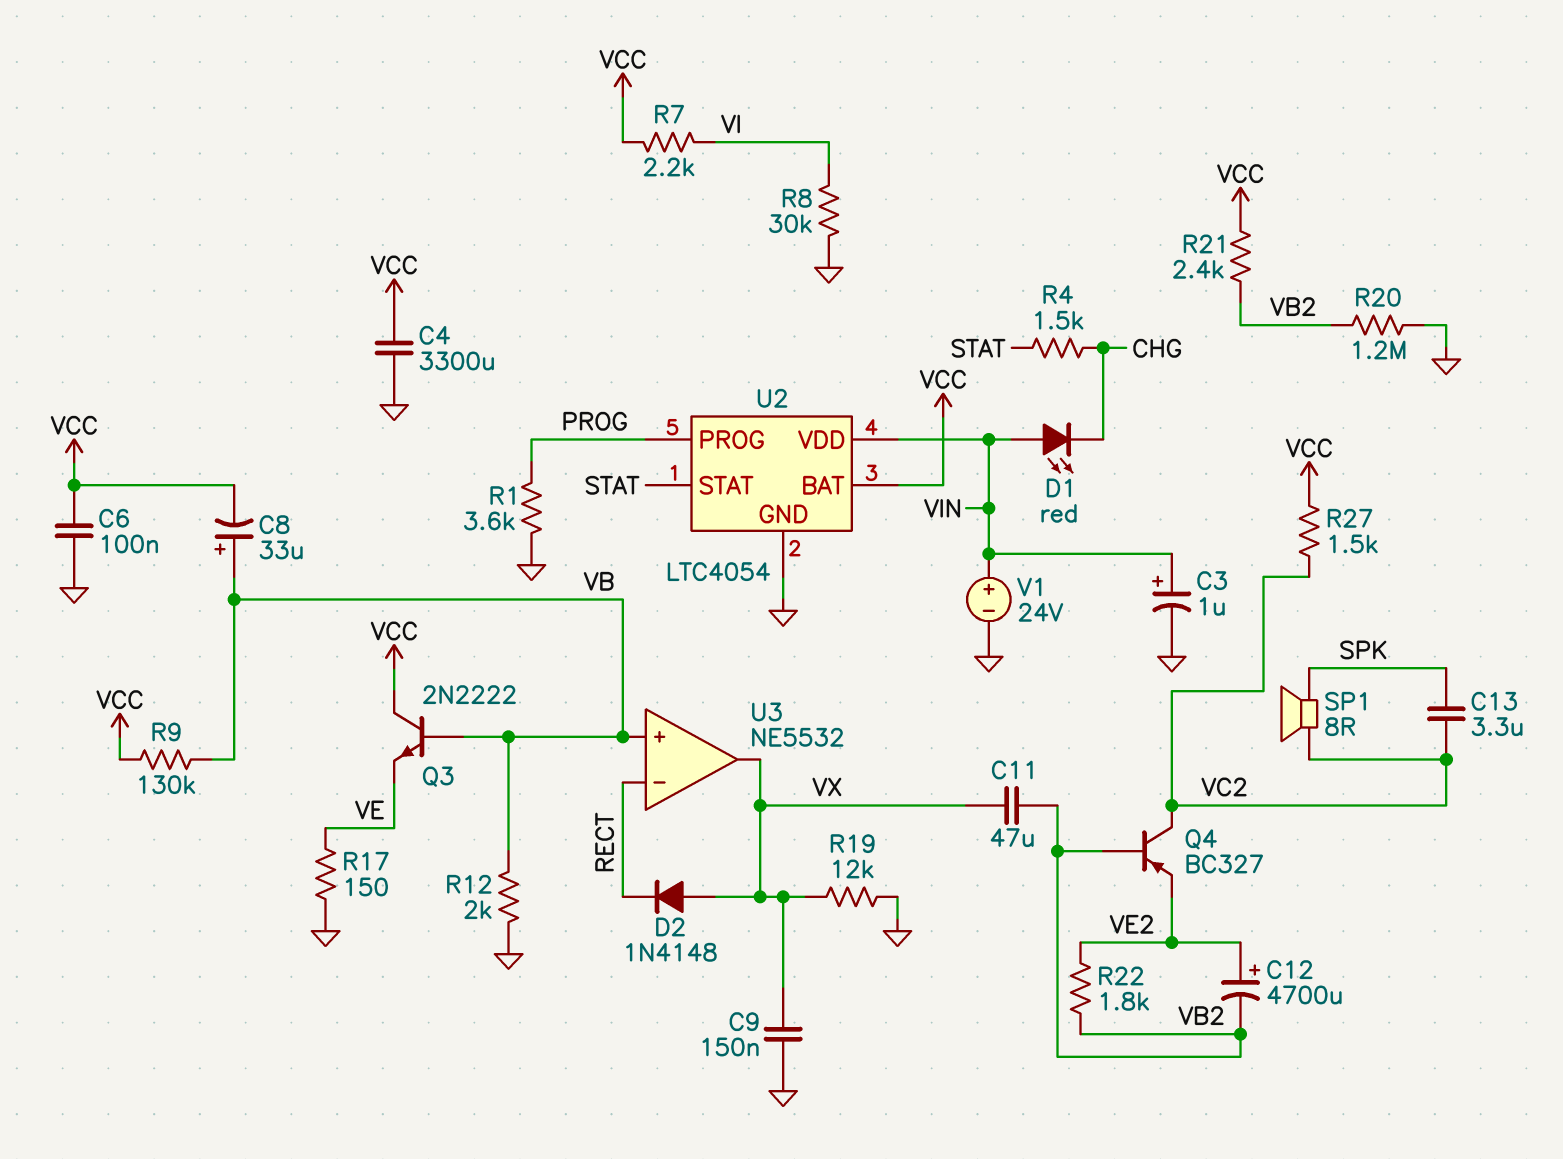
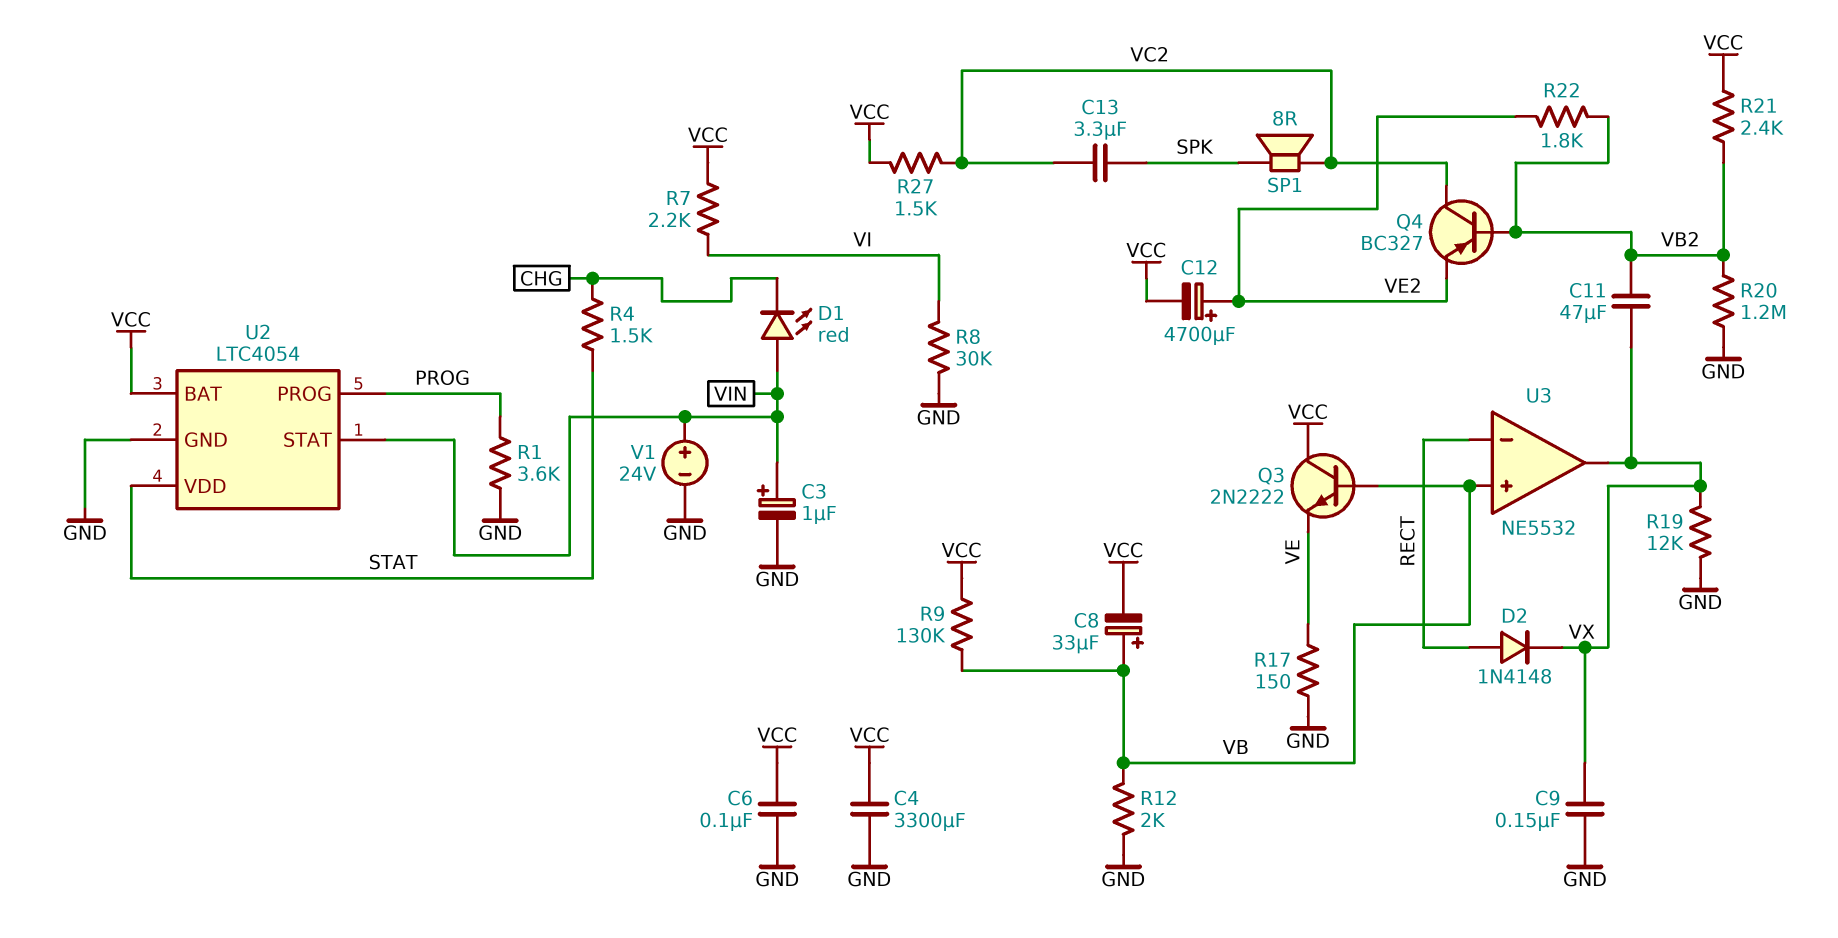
C12: 4700uF (plus VE2, minus VB2) -> 4700uF (plus VE2, minus VCC)
D2: diode 1N4148 (A VX, K RECT) -> diode 1N4148 (A RECT, K VX)
U2 pin STAT: STAT -> VIN
U2 pin VDD: VIN -> STAT

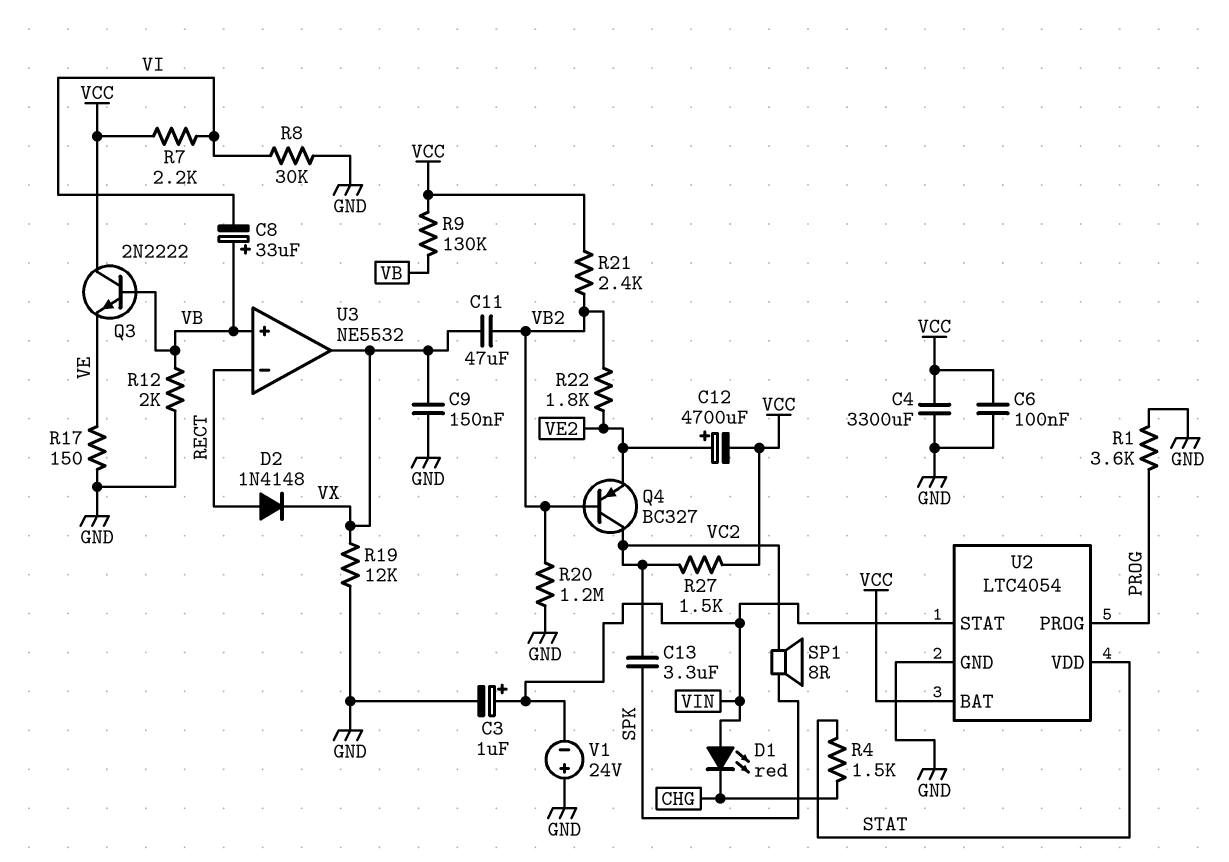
C8: 33uF (plus VB, minus VCC) -> 33uF (plus VB, minus VI)
V1: 24V (plus VIN, minus GND) -> 24V (plus GND, minus VIN)

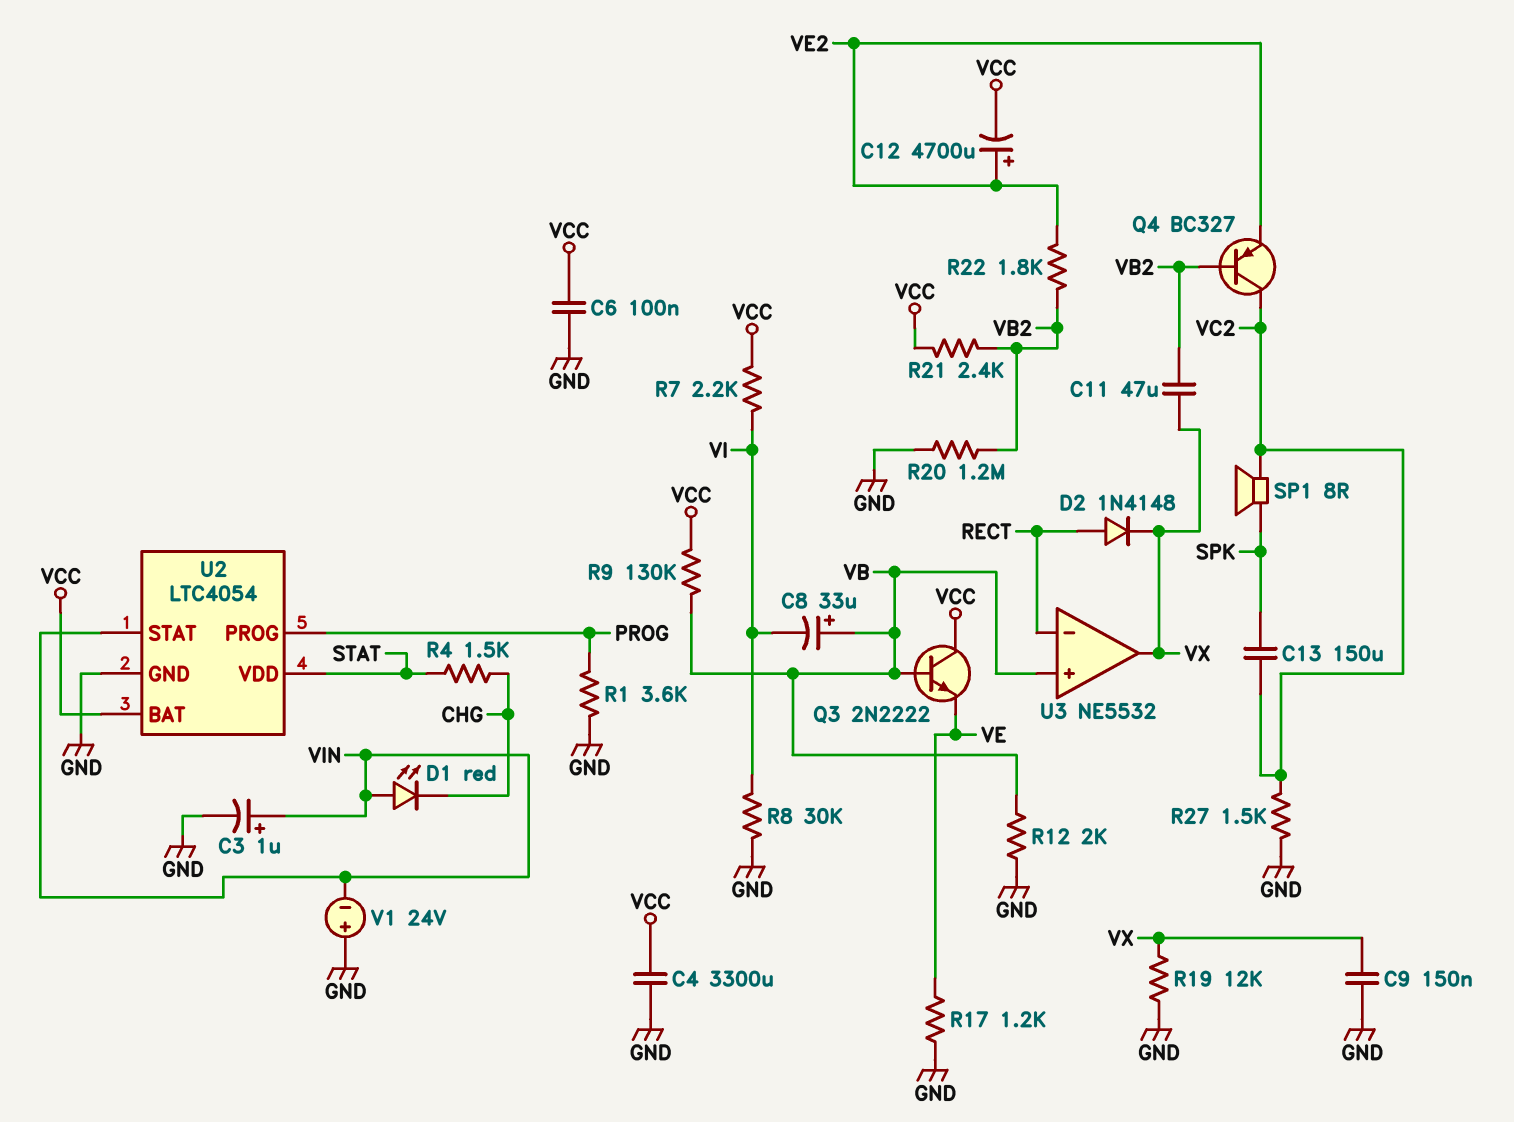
C13: 3.3uF (SPK, VC2) -> 150uF (SPK, VC2)
R17: 150 (GND, VE) -> 1.2k (GND, VE)
R27: 1.5k (VC2, VCC) -> 1.5k (GND, VC2)

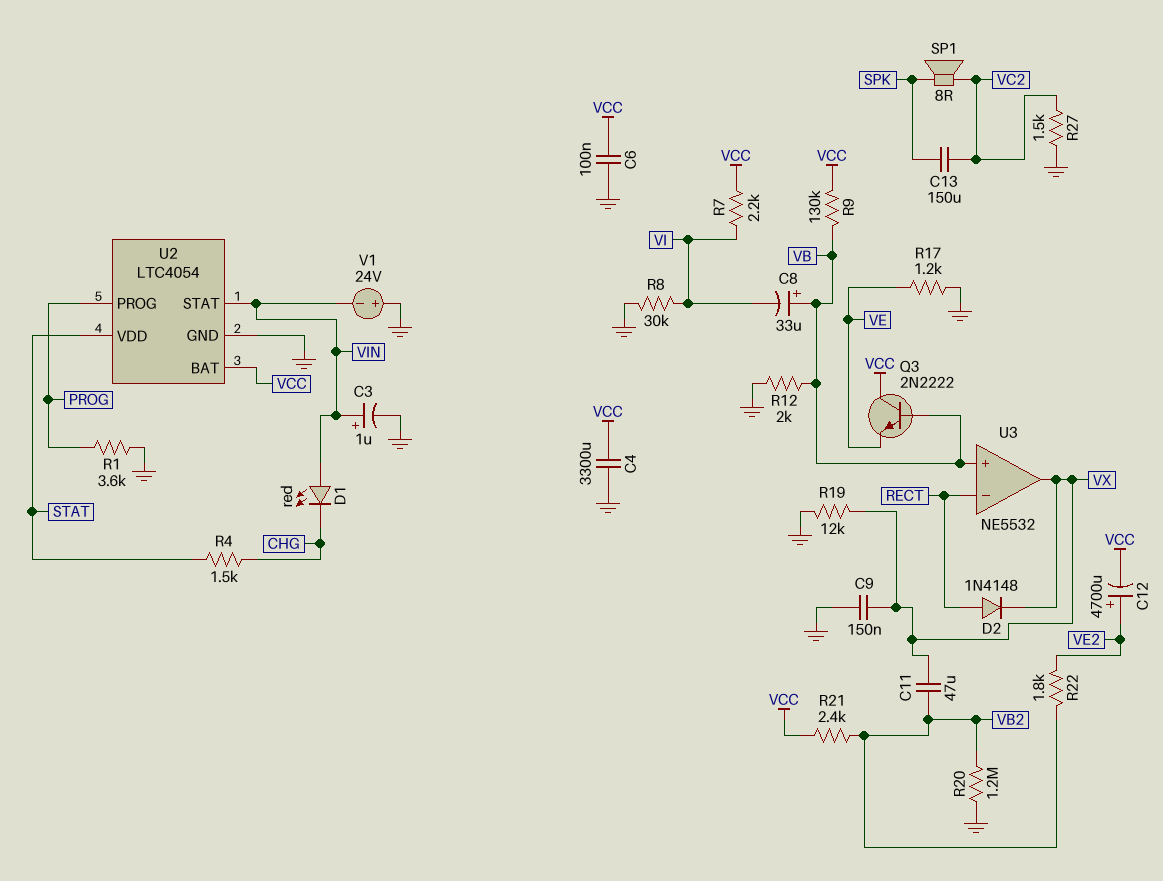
Q4: PNP BC327 (B VB2, C VC2, E VE2) -> none

